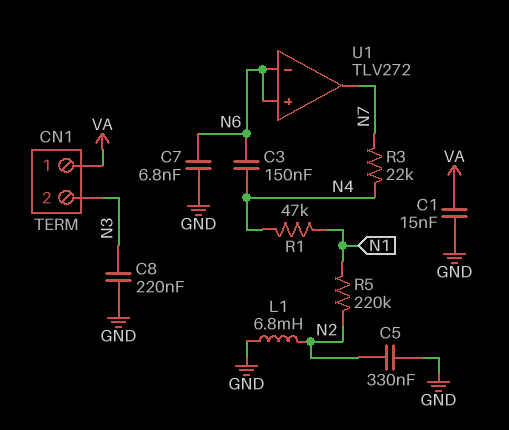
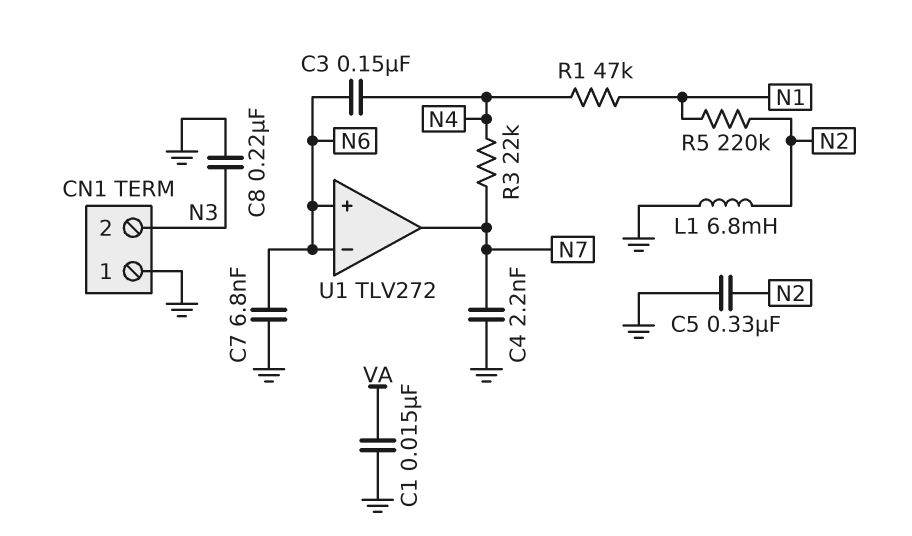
C4: none -> 2.2nF (GND, N7)
CN1 pin 1: VA -> GND

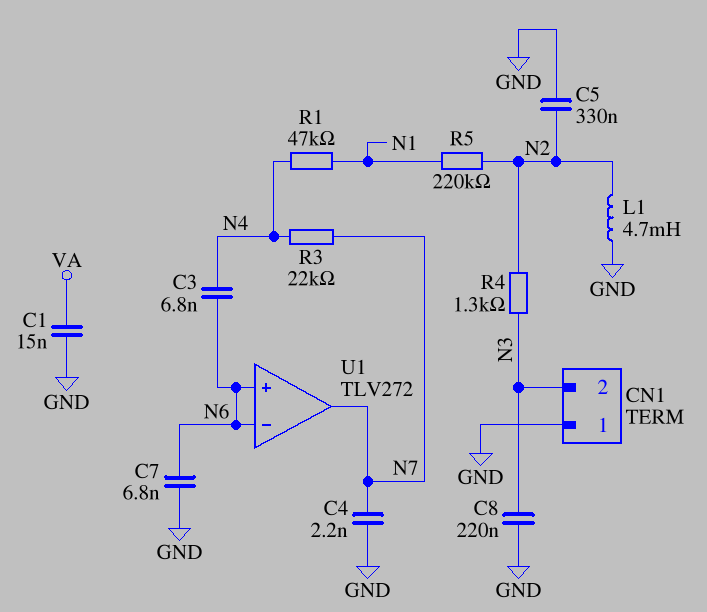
C3: 150nF (N4, N6) -> 6.8nF (N4, N6)
L1: 6.8mH (GND, N2) -> 4.7mH (GND, N2)
R4: none -> 1.3k (N2, N3)

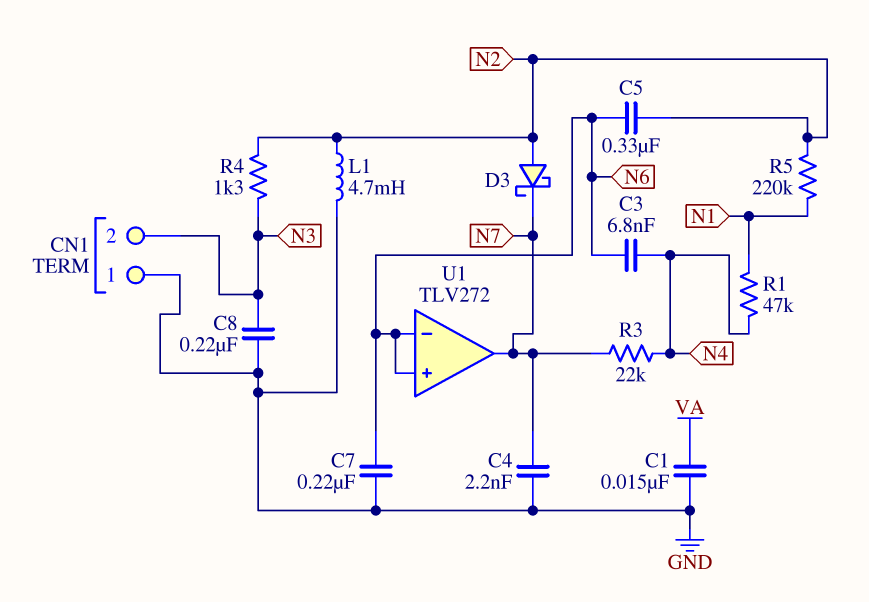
C5: 330nF (GND, N2) -> 330nF (N2, N6)
C7: 6.8nF (GND, N6) -> 220nF (GND, N6)
D3: none -> schottky (A N2, K N7)

